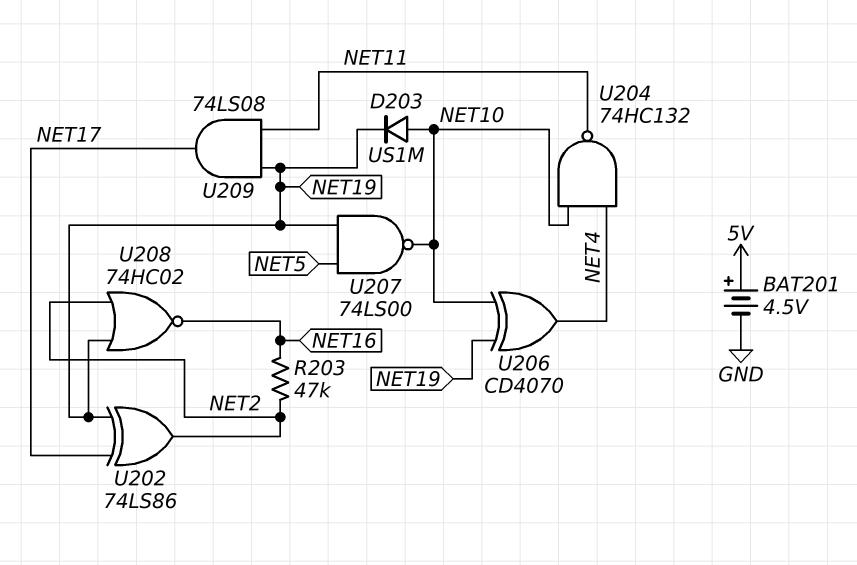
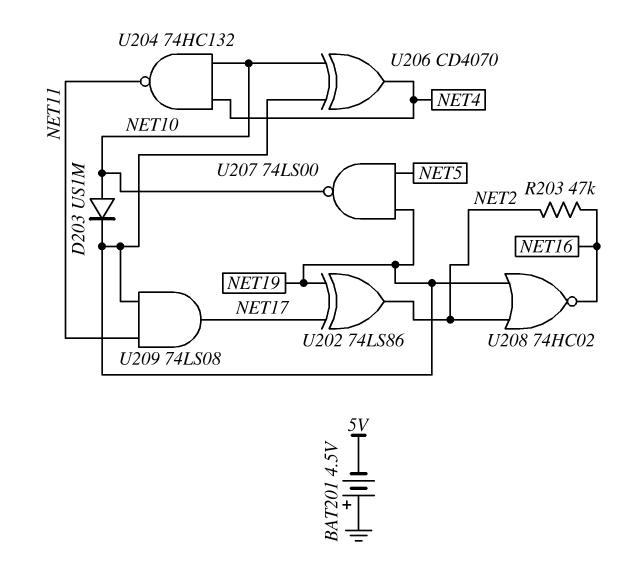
BAT201: 4.5V (plus 5V, minus GND) -> 4.5V (plus GND, minus 5V)

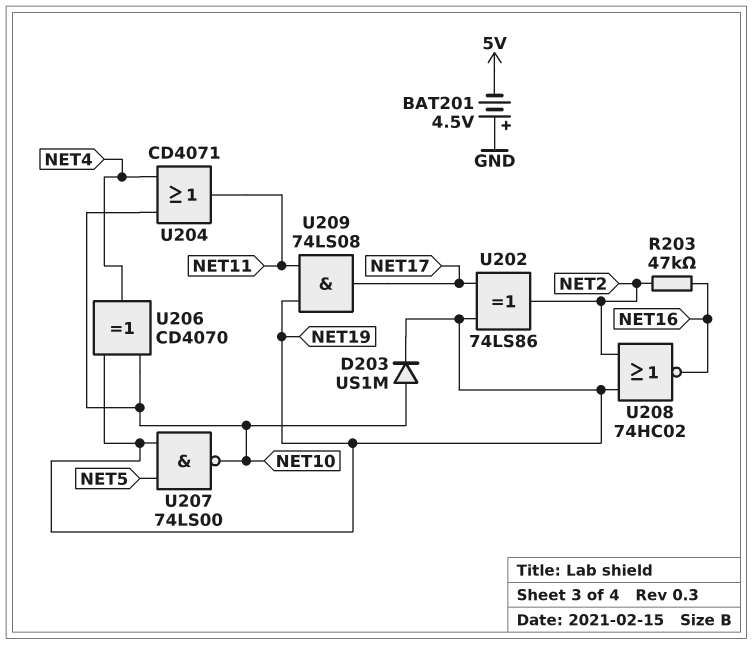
U204: NAND 74HC132 (in NET4, in NET10, out NET11) -> OR CD4071 (in NET4, in NET10, out NET11)

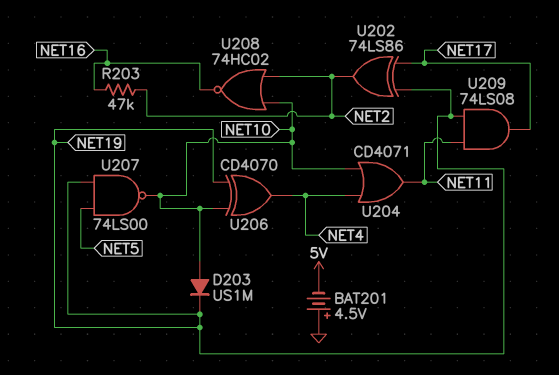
U208: NOR 74HC02 (in NET2, in NET19, out NET16) -> NOR 74HC02 (in NET2, in NET10, out NET16)

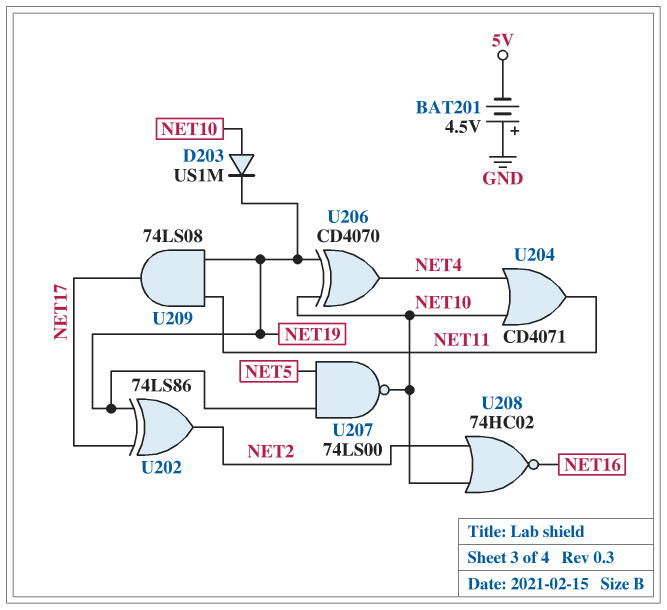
R203: 47k (NET2, NET16) -> none

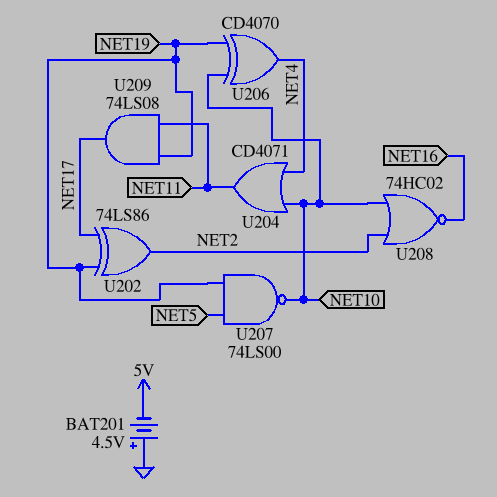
D203: diode US1M (A NET10, K NET19) -> none

